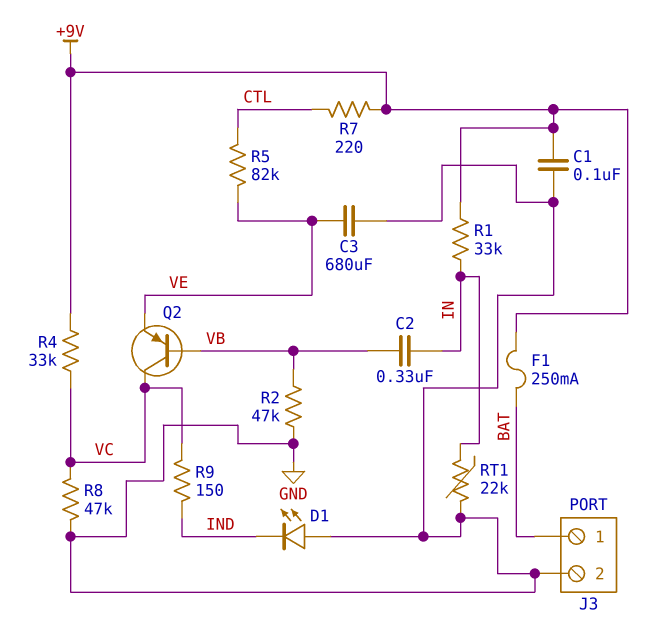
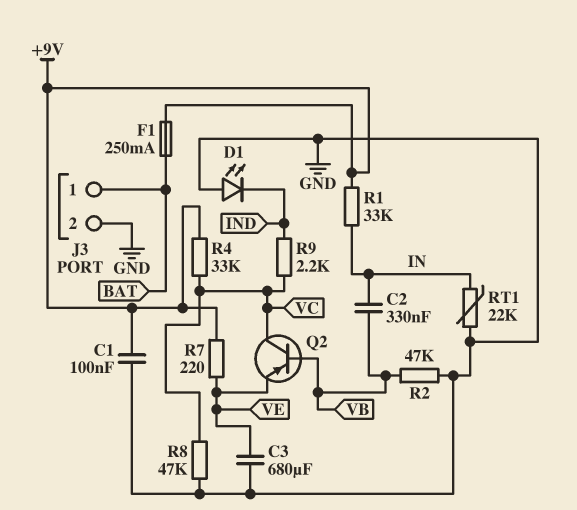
R5: 82k (CTL, VE) -> none
R7: 220 (+9V, CTL) -> 220 (+9V, VE)
R9: 150 (IND, VC) -> 2.2k (IND, VC)

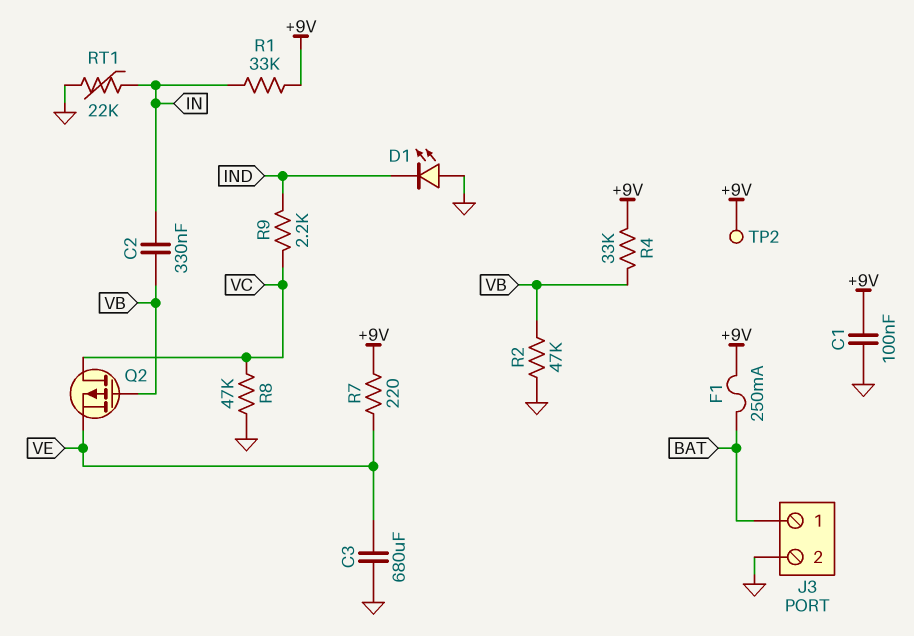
Q2: PNP (B VB, C VC, E VE) -> PMOS (G VB, D VC, S VE)
R4: 33k (+9V, VC) -> 33k (+9V, VB)
TP2: none -> test point (+9V)

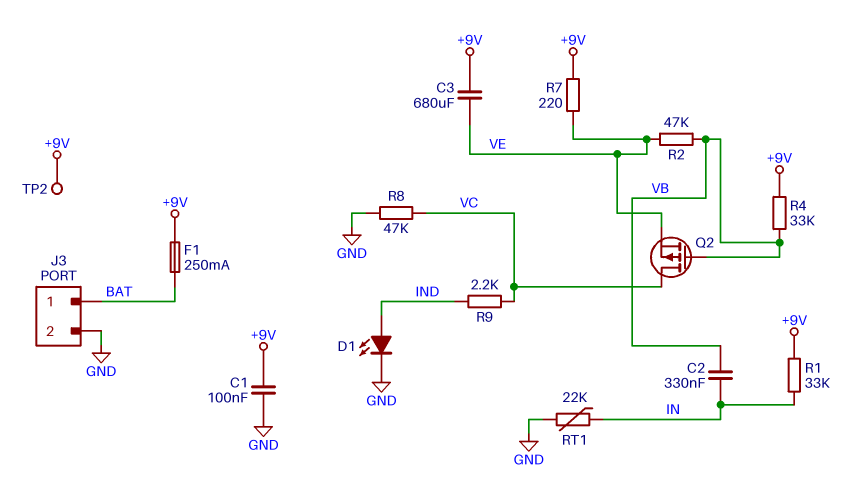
C3: 680uF (GND, VE) -> 680uF (+9V, VE)
D1: LED (A GND, K IND) -> LED (A IND, K GND)
R2: 47k (GND, VB) -> 47k (VB, VE)

